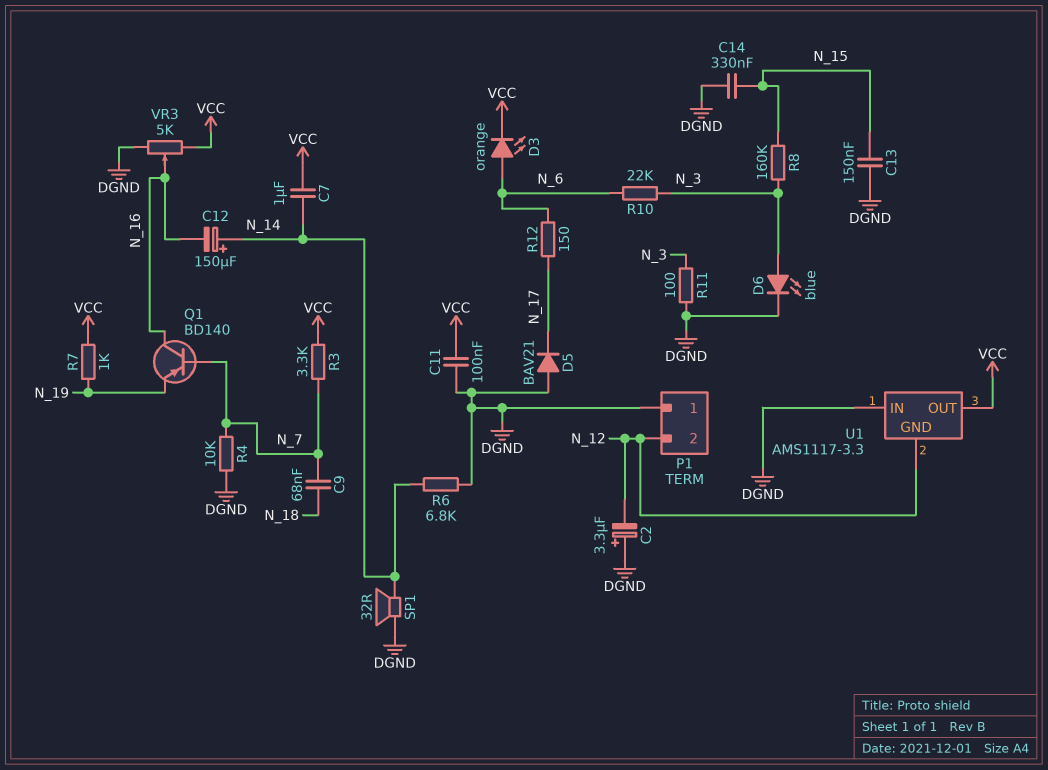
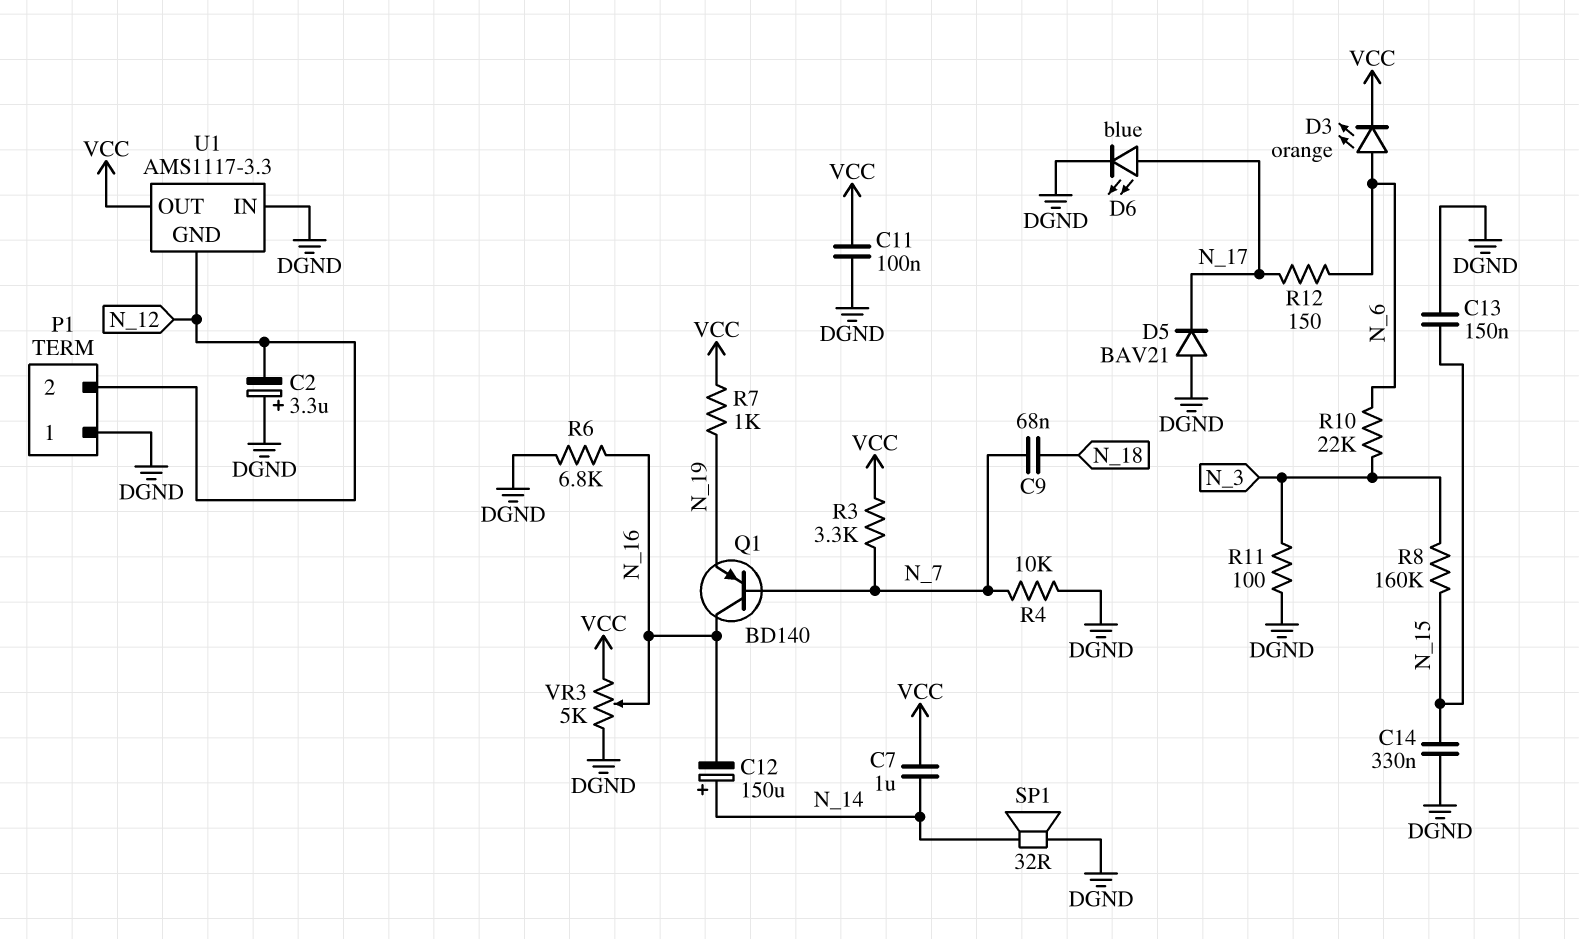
D6: LED blue (A N_3, K DGND) -> LED blue (A N_17, K DGND)
R6: 6.8k (DGND, N_14) -> 6.8k (DGND, N_16)

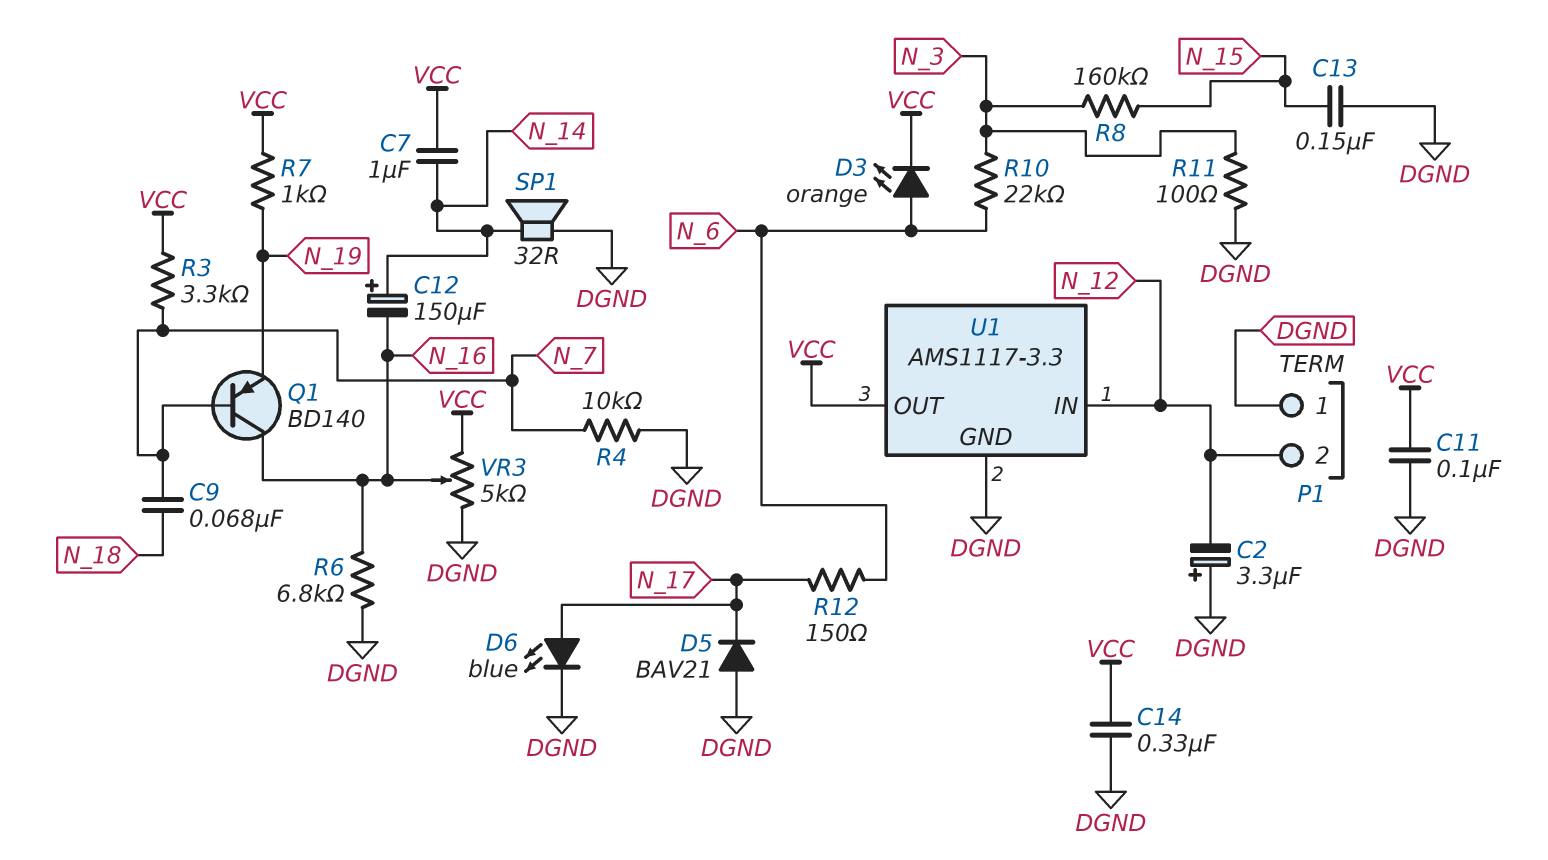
C14: 330nF (DGND, N_15) -> 330nF (DGND, VCC)
U1 pin GND: N_12 -> DGND
U1 pin IN: DGND -> N_12

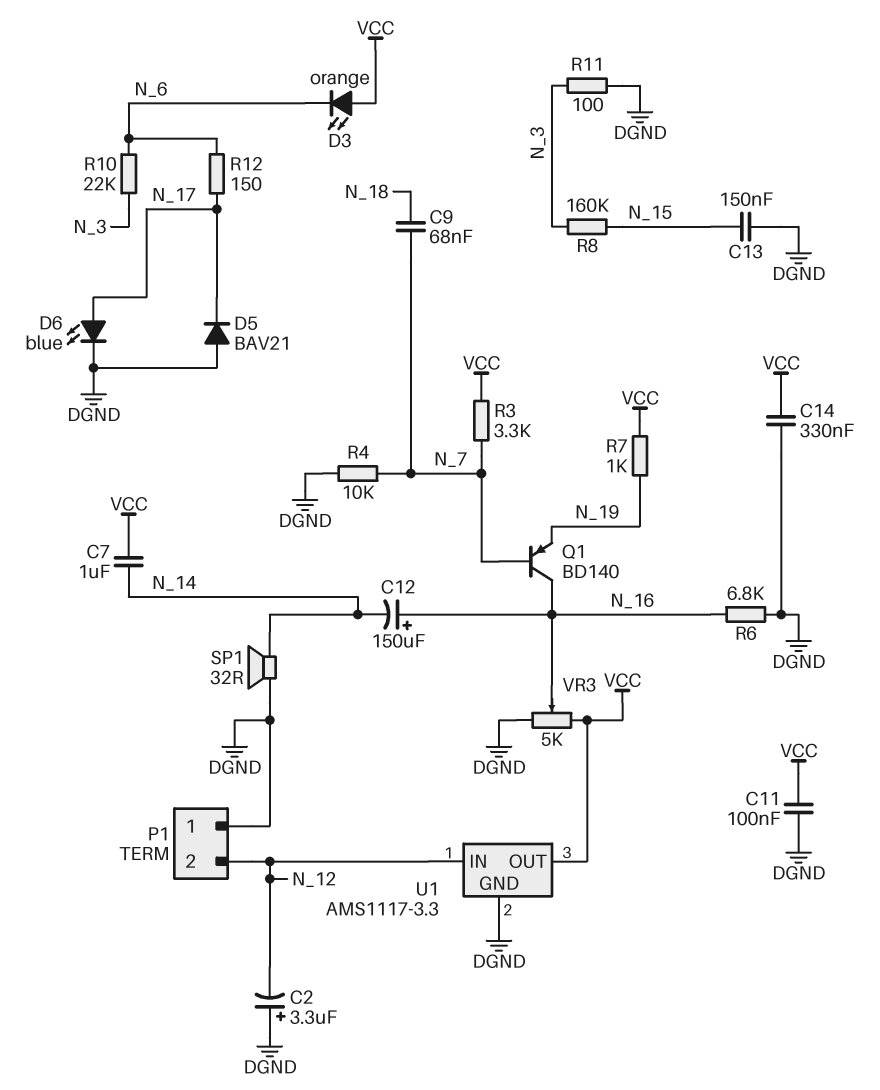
C12: 150uF (plus N_14, minus N_16) -> 150uF (plus N_16, minus N_14)
D3: LED orange (A N_6, K VCC) -> LED orange (A VCC, K N_6)

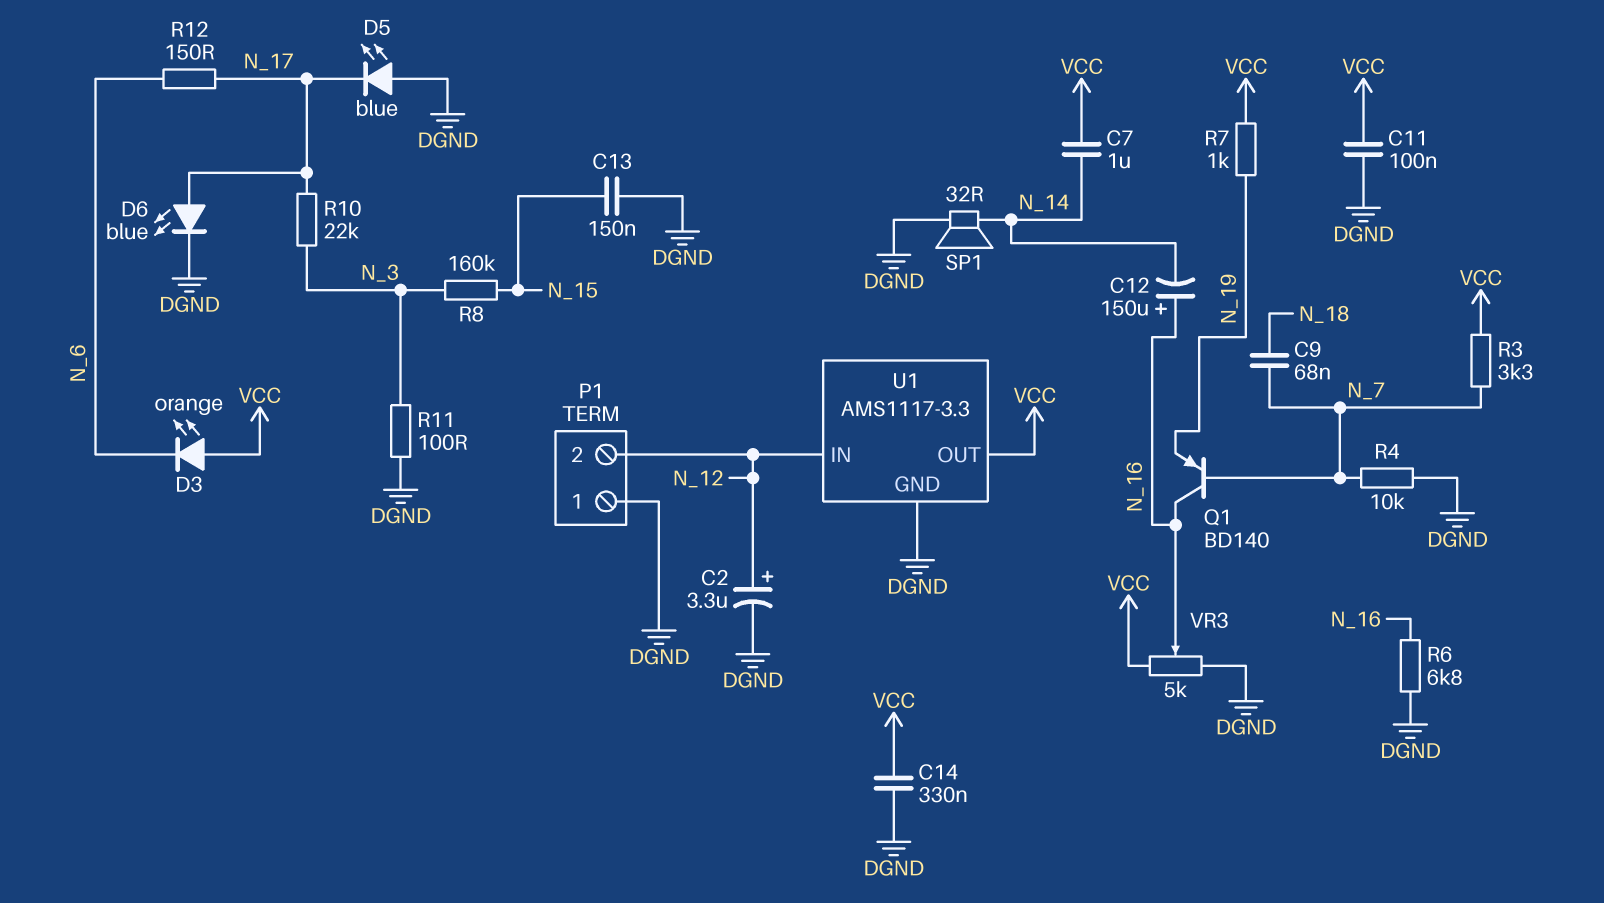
C2: 3.3uF (plus DGND, minus N_12) -> 3.3uF (plus N_12, minus DGND)
D5: diode BAV21 (A DGND, K N_17) -> LED blue (A DGND, K N_17)
R10: 22k (N_3, N_6) -> 22k (N_3, N_17)

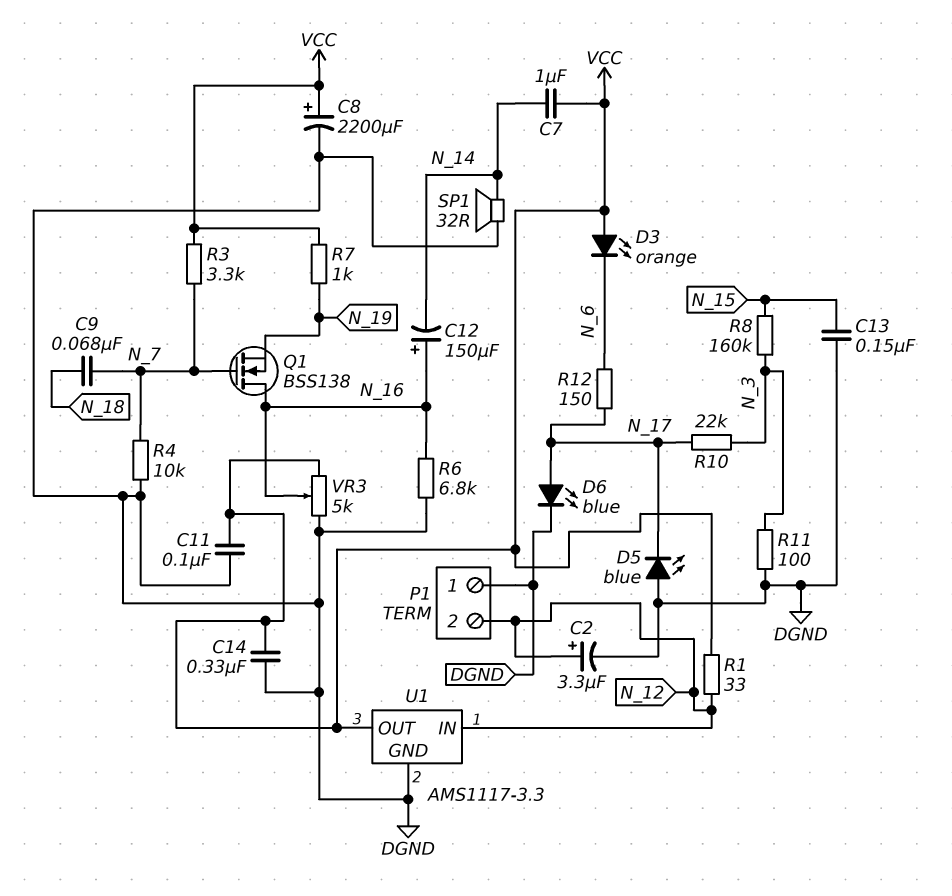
C8: none -> 2200uF (plus VCC, minus DGND)
Q1: PNP BD140 (B N_7, C N_16, E N_19) -> NMOS BSS138 (G N_7, D N_16, S N_19)
R1: none -> 33 (N_12, VCC)

